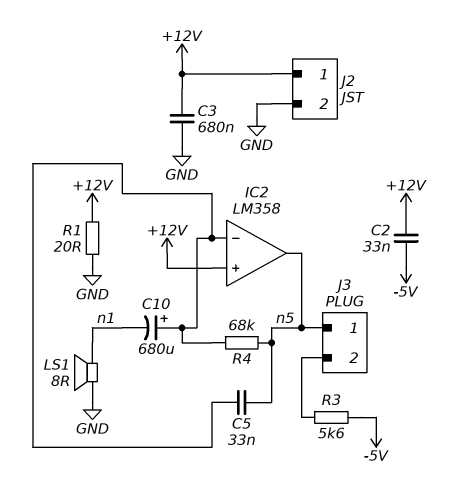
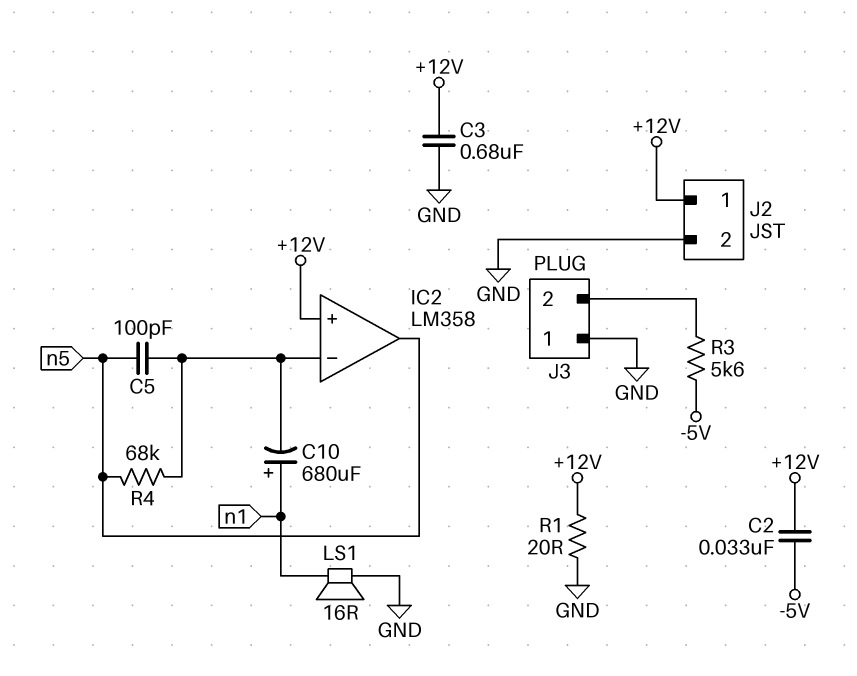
C5: 33nF (IC2/in-, n5) -> 100pF (IC2/in-, n5)
C10: 680uF (plus IC2/in-, minus n1) -> 680uF (plus n1, minus IC2/in-)
J3 pin 1: n5 -> GND
LS1: speaker 8R (GND, n1) -> speaker 16R (GND, n1)

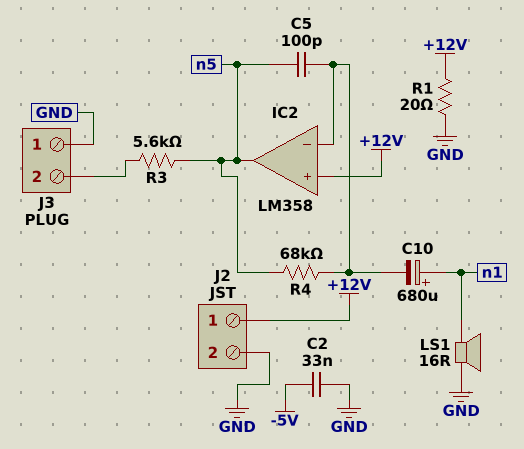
C2: 33nF (+12V, -5V) -> 33nF (-5V, GND)
C3: 680nF (+12V, GND) -> none
R3: 5.6k (-5V, J3/2) -> 5.6k (J3/2, n5)

